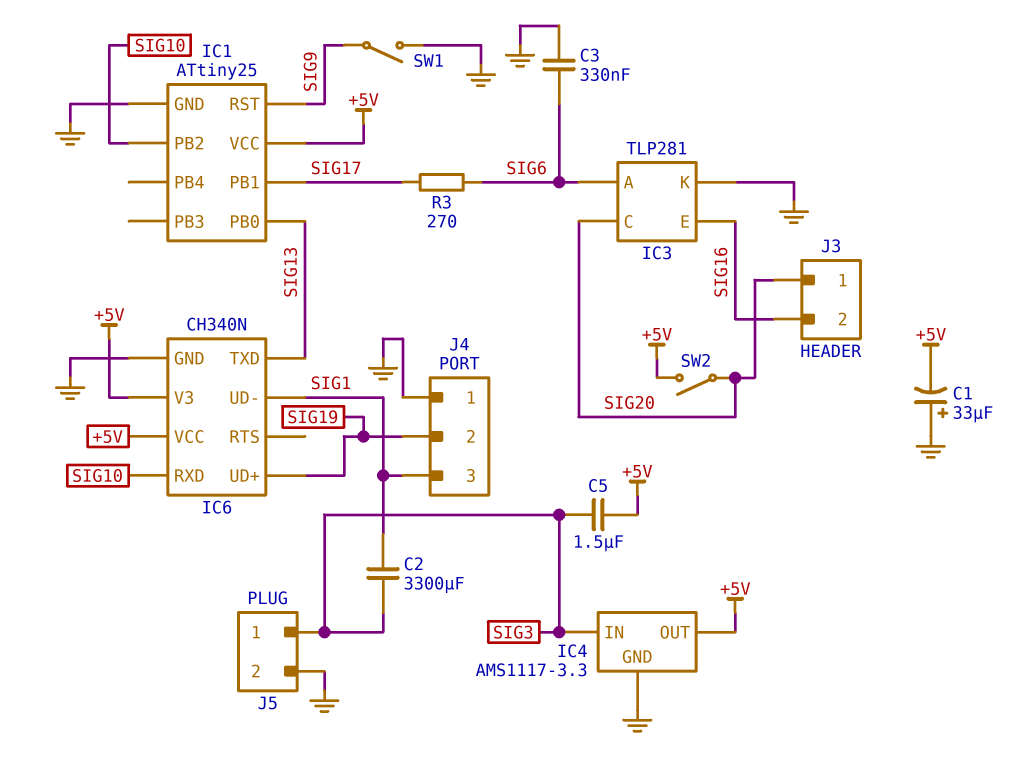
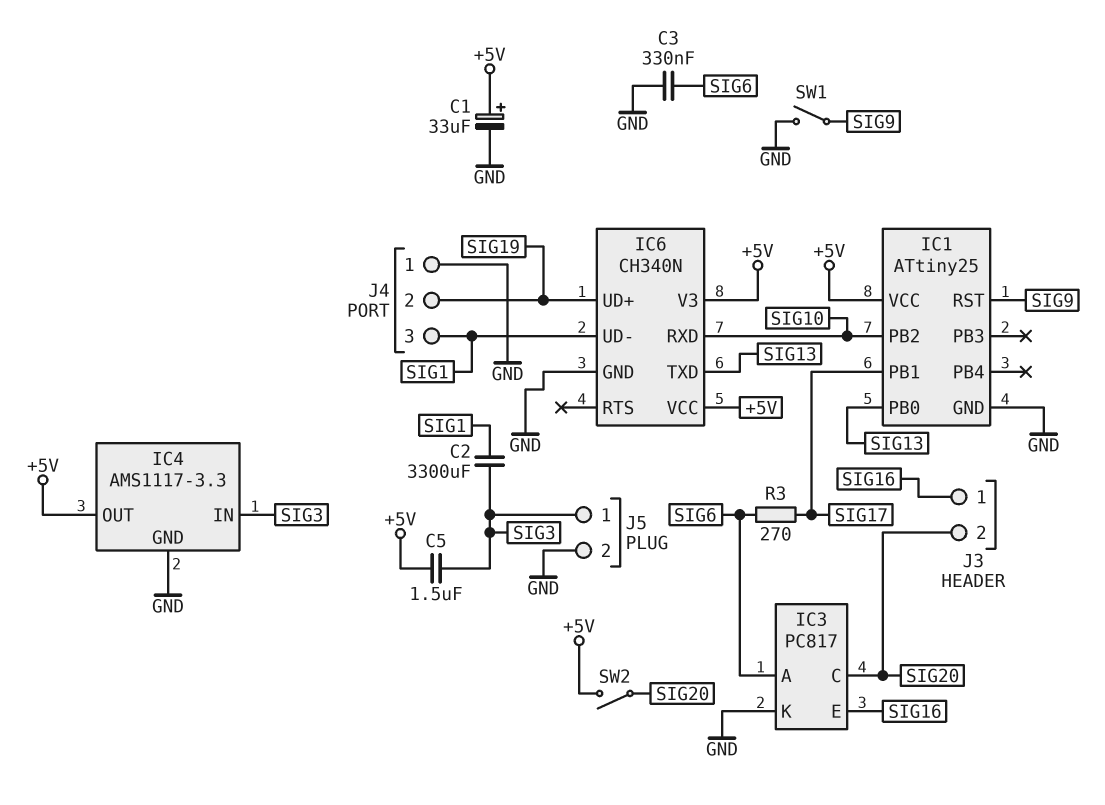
C1: 33uF (plus GND, minus +5V) -> 33uF (plus +5V, minus GND)
IC3: TLP281 -> PC817
J3 pin 1: SIG20 -> SIG16
J3 pin 2: SIG16 -> SIG20

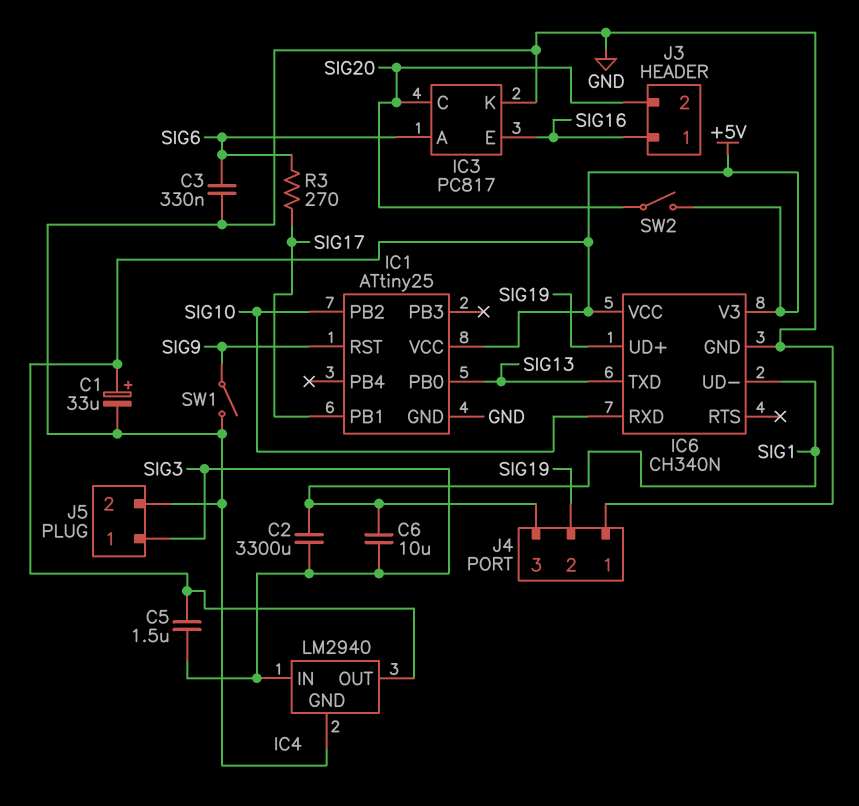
C6: none -> 10uF (SIG1, SIG3)
IC4: AMS1117-3.3 -> LM2940

